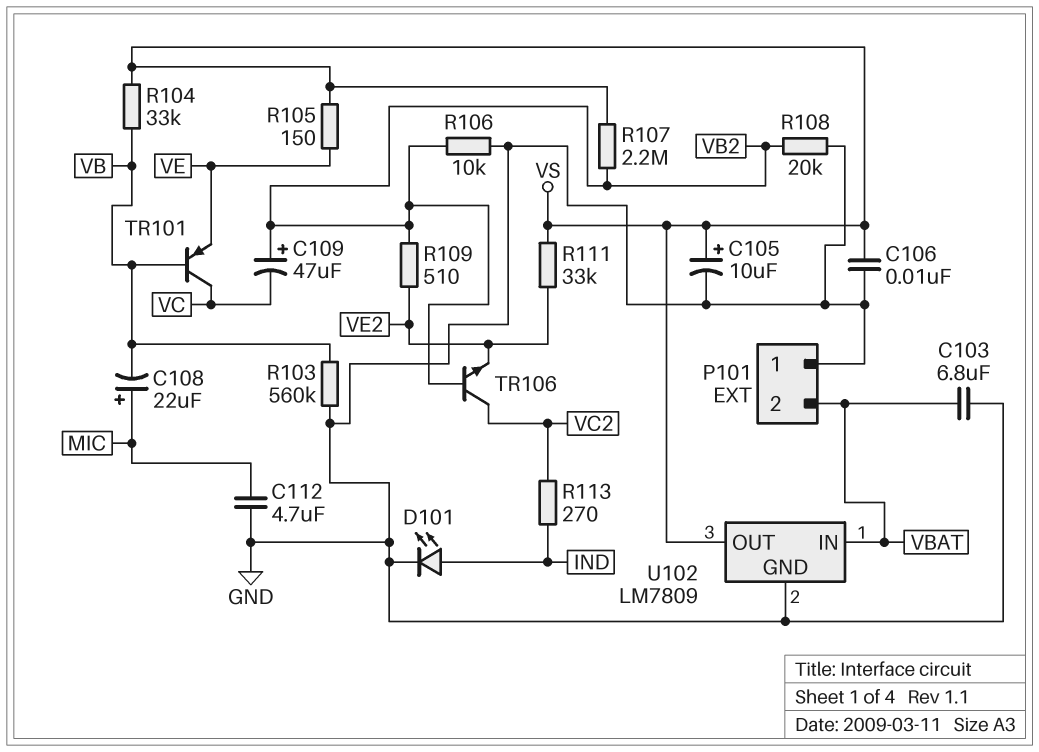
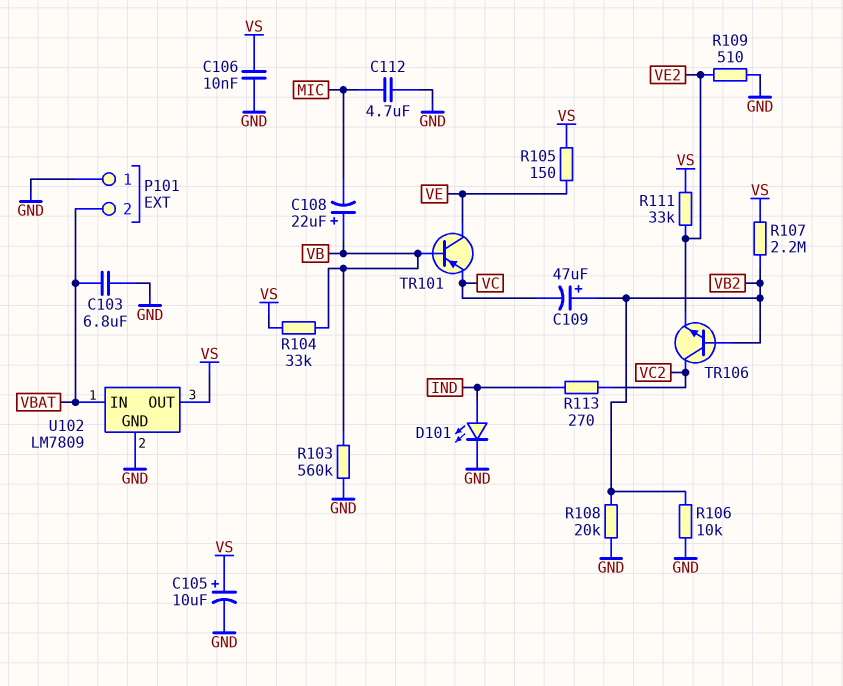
C108: 22uF (plus MIC, minus VB) -> 22uF (plus VB, minus MIC)
R109: 510 (VB2, VE2) -> 510 (GND, VE2)
TR101: PNP (B VB, C VC, E VE) -> PNP (B VB, C VE, E VC)

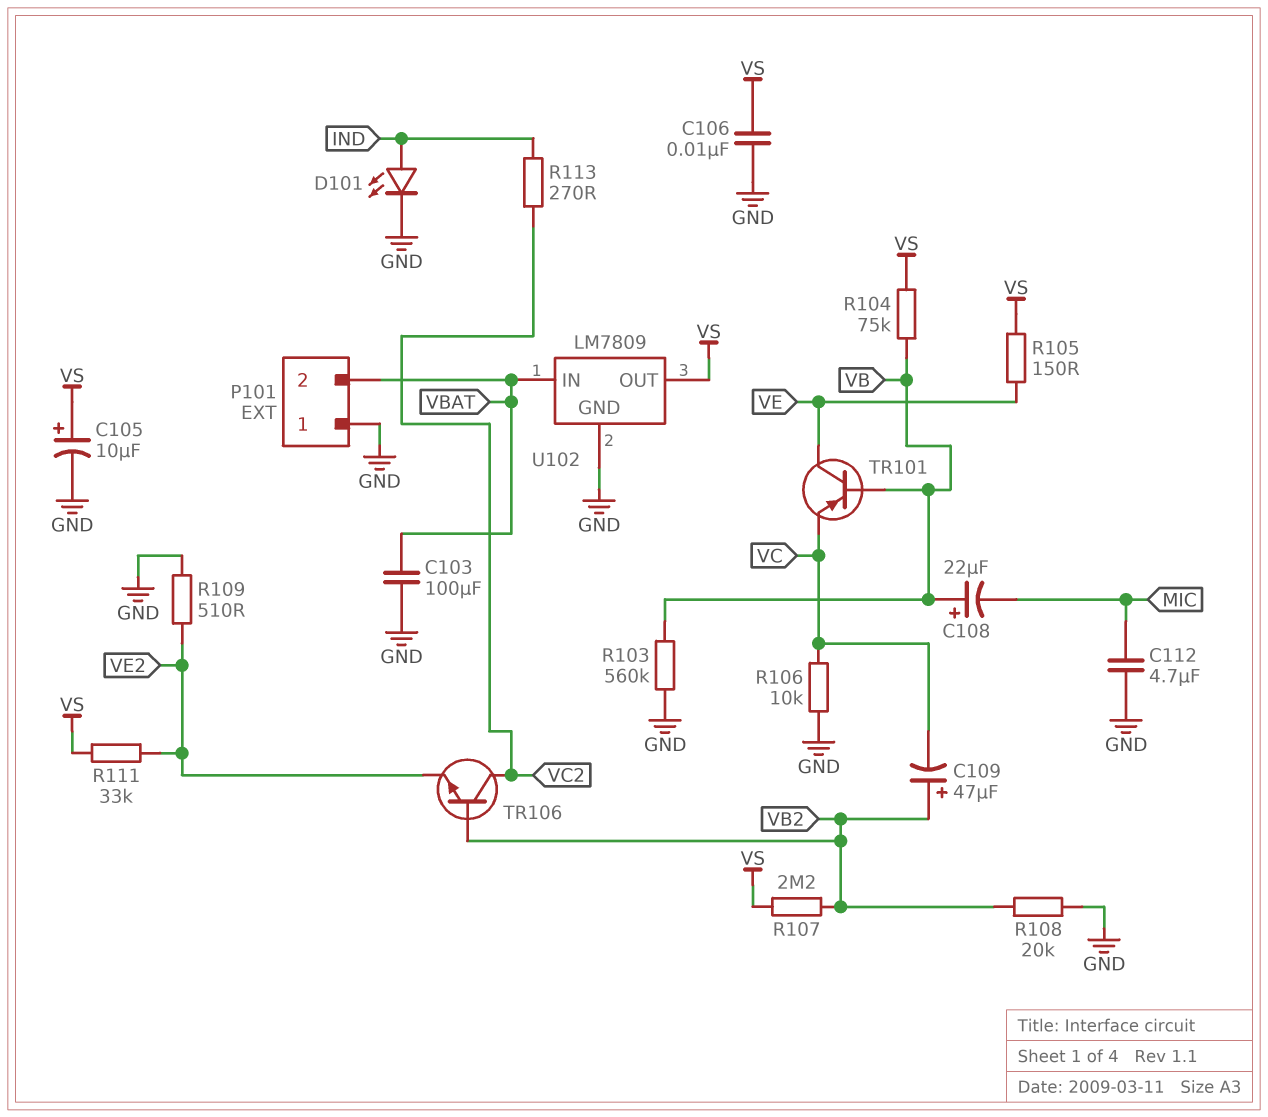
C103: 6.8uF (GND, VBAT) -> 100uF (GND, VBAT)
R104: 33k (VB, VS) -> 75k (VB, VS)
R106: 10k (GND, VB2) -> 10k (GND, VC)

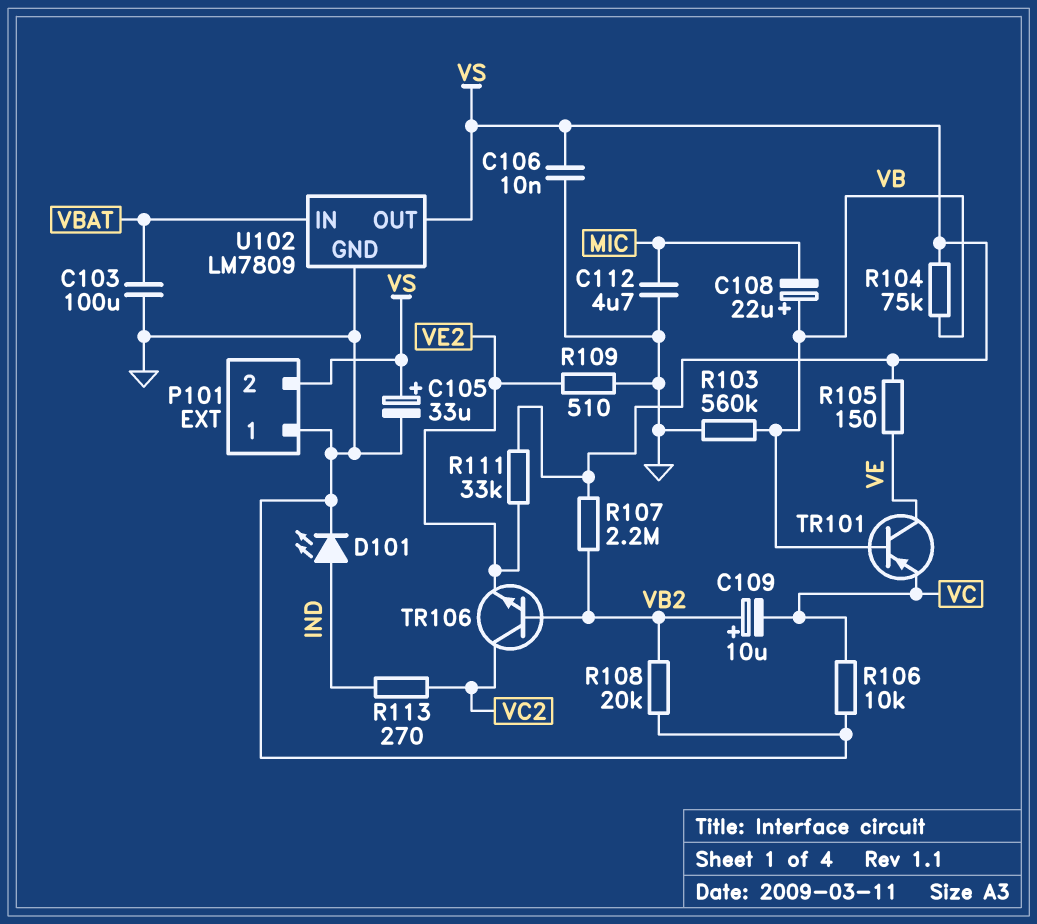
C105: 10uF (plus VS, minus GND) -> 33uF (plus VS, minus GND)
C109: 47uF (plus VB2, minus VC) -> 10uF (plus VB2, minus VC)
P101 pin 2: VBAT -> VS

